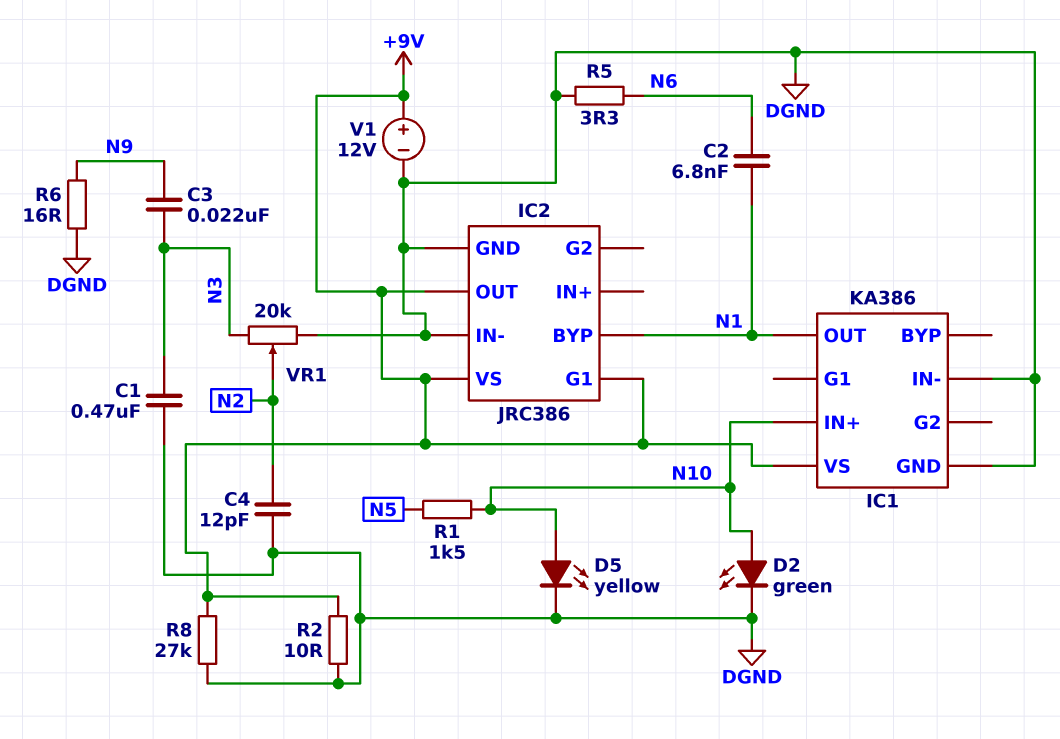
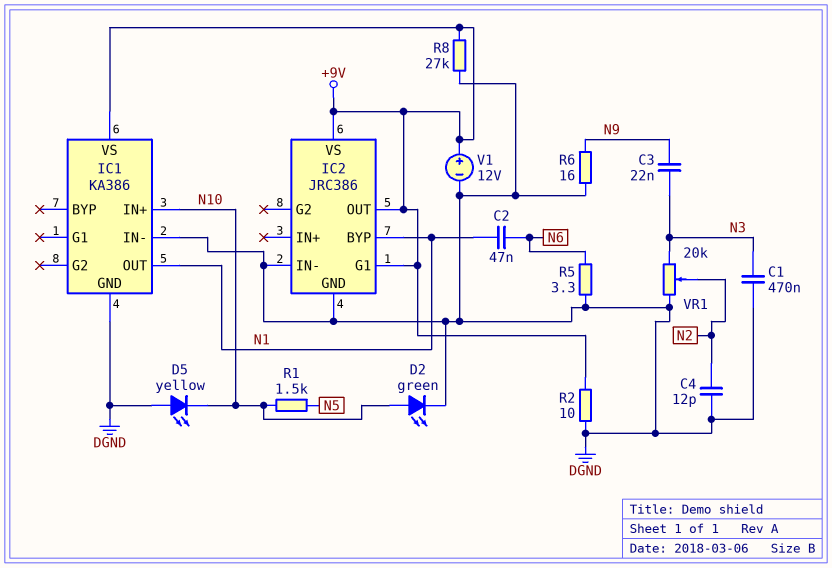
C2: 6.8nF (N1, N6) -> 47nF (N1, N6)
D5: LED yellow (A N10, K DGND) -> LED yellow (A DGND, K N10)

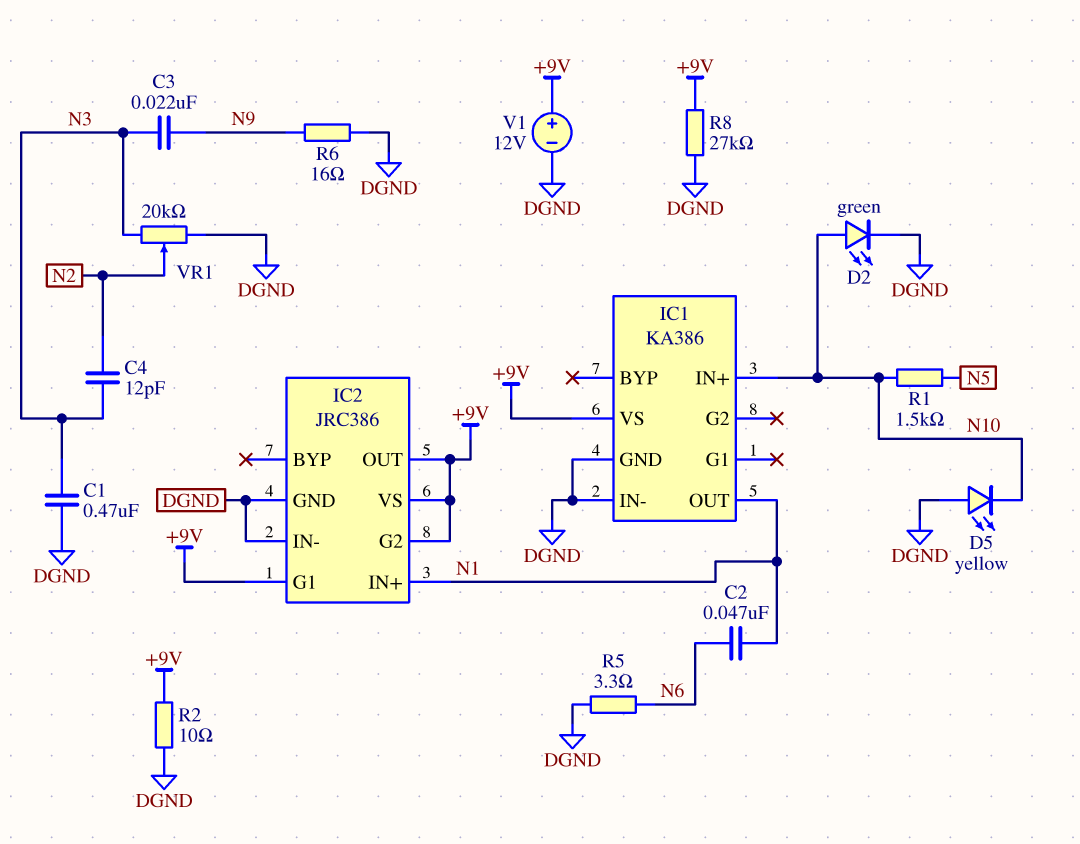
C4: 12pF (DGND, N2) -> 12pF (N2, N3)
IC2 pin BYP: N1 -> none
IC2 pin G2: none -> +9V
IC2 pin IN+: none -> N1

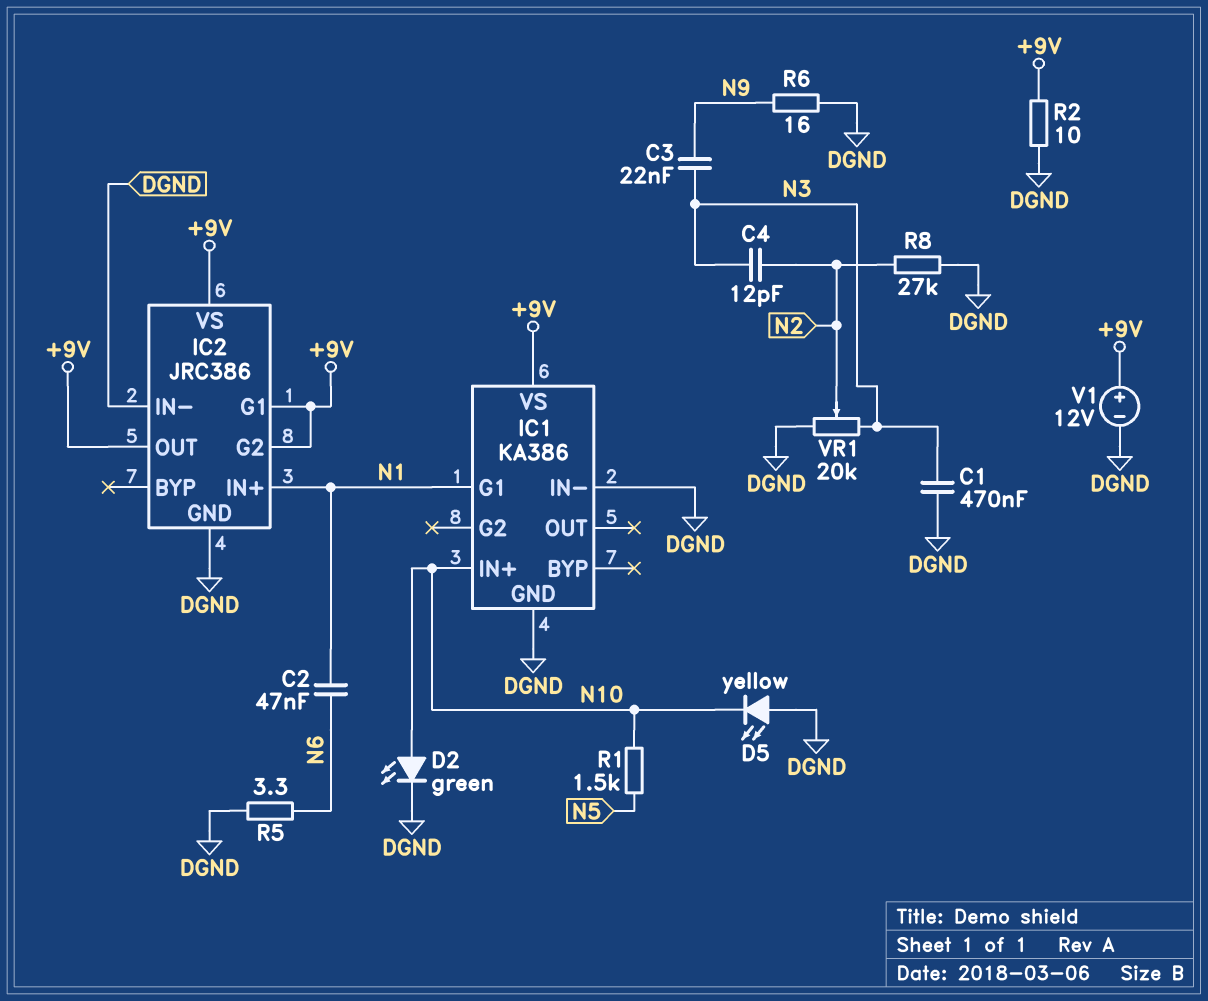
IC1 pin G1: none -> N1
IC1 pin OUT: N1 -> none
R8: 27k (+9V, DGND) -> 27k (DGND, N2)

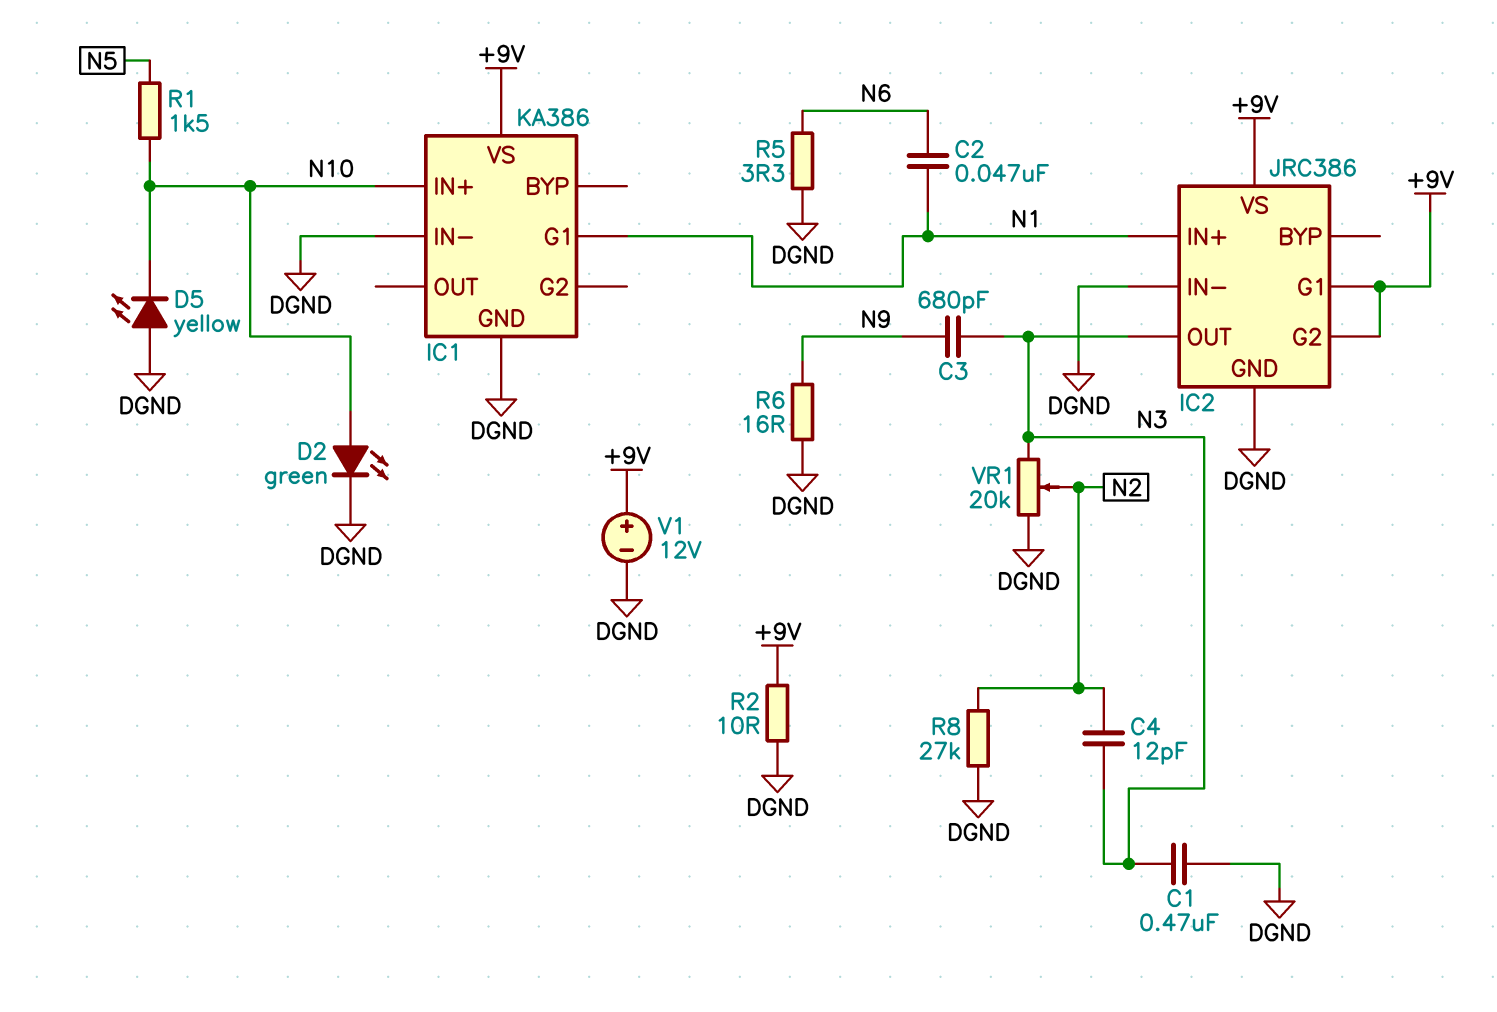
C3: 22nF (N3, N9) -> 680pF (N3, N9)
IC2 pin OUT: +9V -> N3

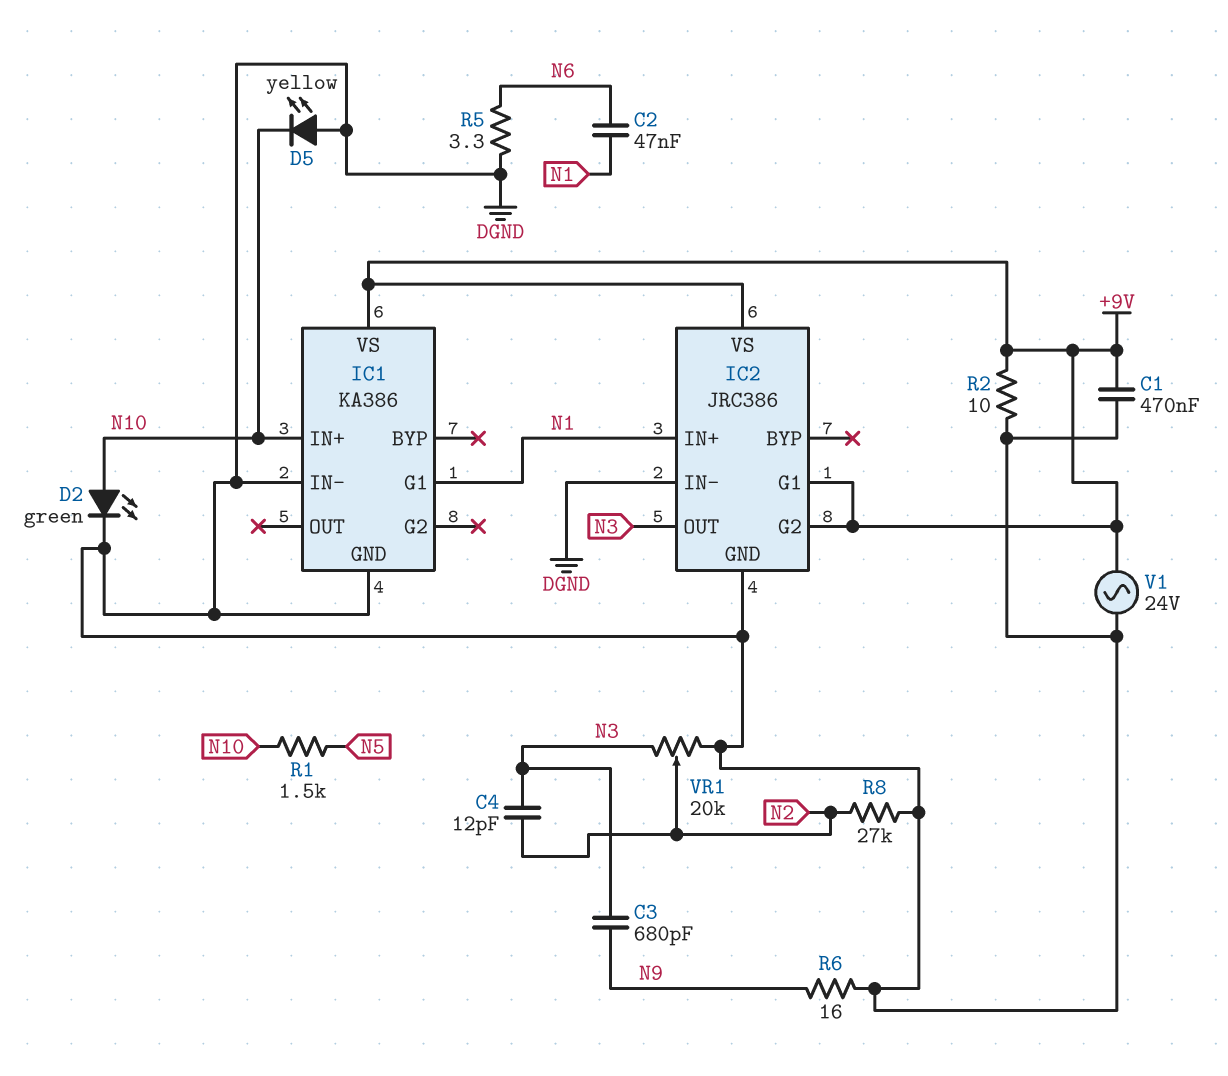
C1: 470nF (DGND, N3) -> 470nF (+9V, DGND)
V1: 12V (plus +9V, minus DGND) -> AC 24V (+9V, DGND)

